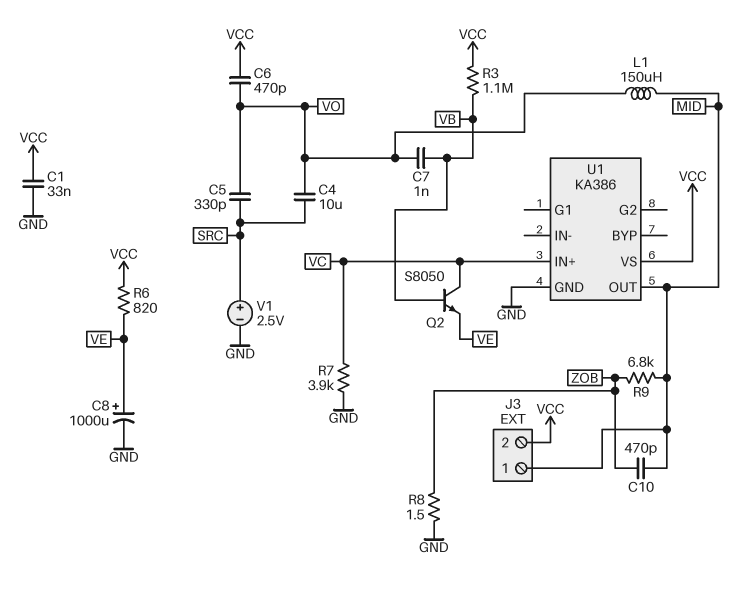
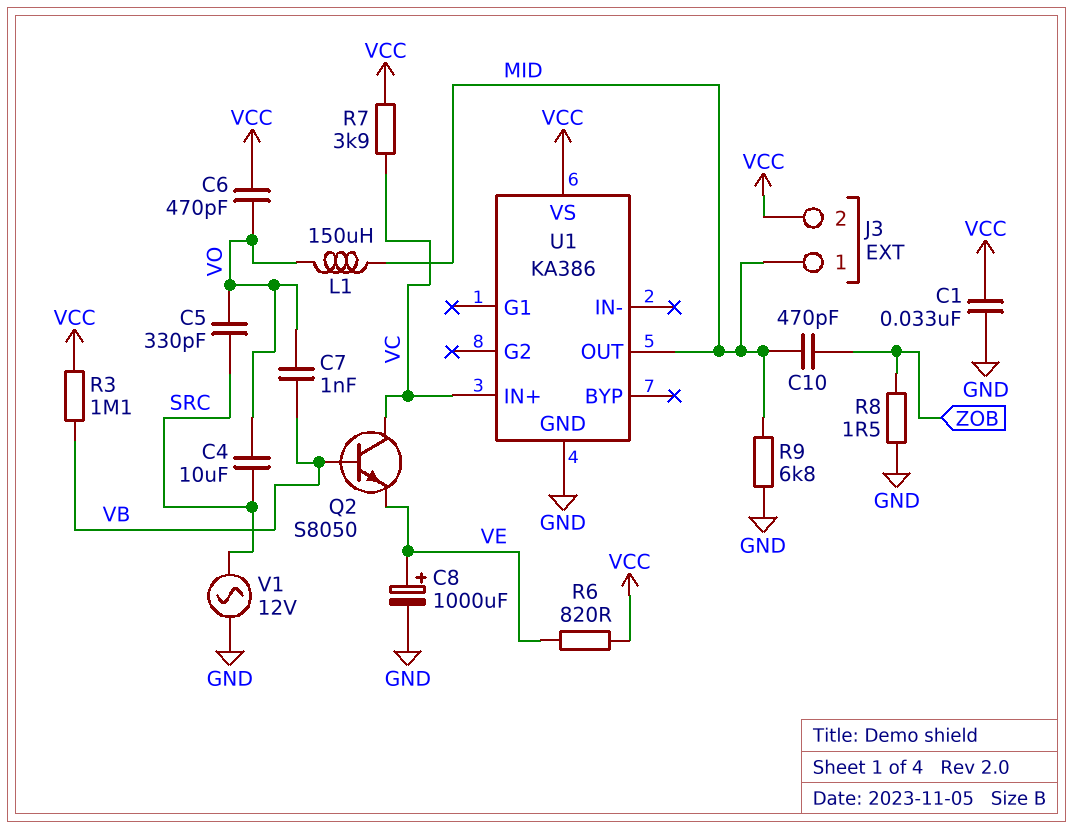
R7: 3.9k (GND, VC) -> 3.9k (VC, VCC)
R9: 6.8k (MID, ZOB) -> 6.8k (GND, MID)
V1: 2.5V (plus SRC, minus GND) -> AC 12V (GND, SRC)

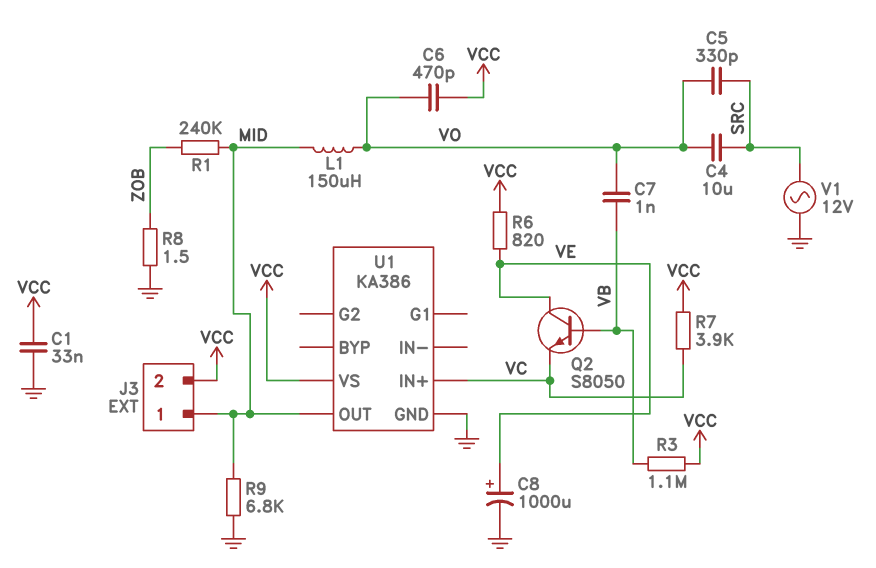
C10: 470pF (MID, ZOB) -> none
Q2: NPN S8050 (B VB, C VC, E VE) -> NPN S8050 (B VB, C VE, E VC)
R1: none -> 240k (MID, ZOB)

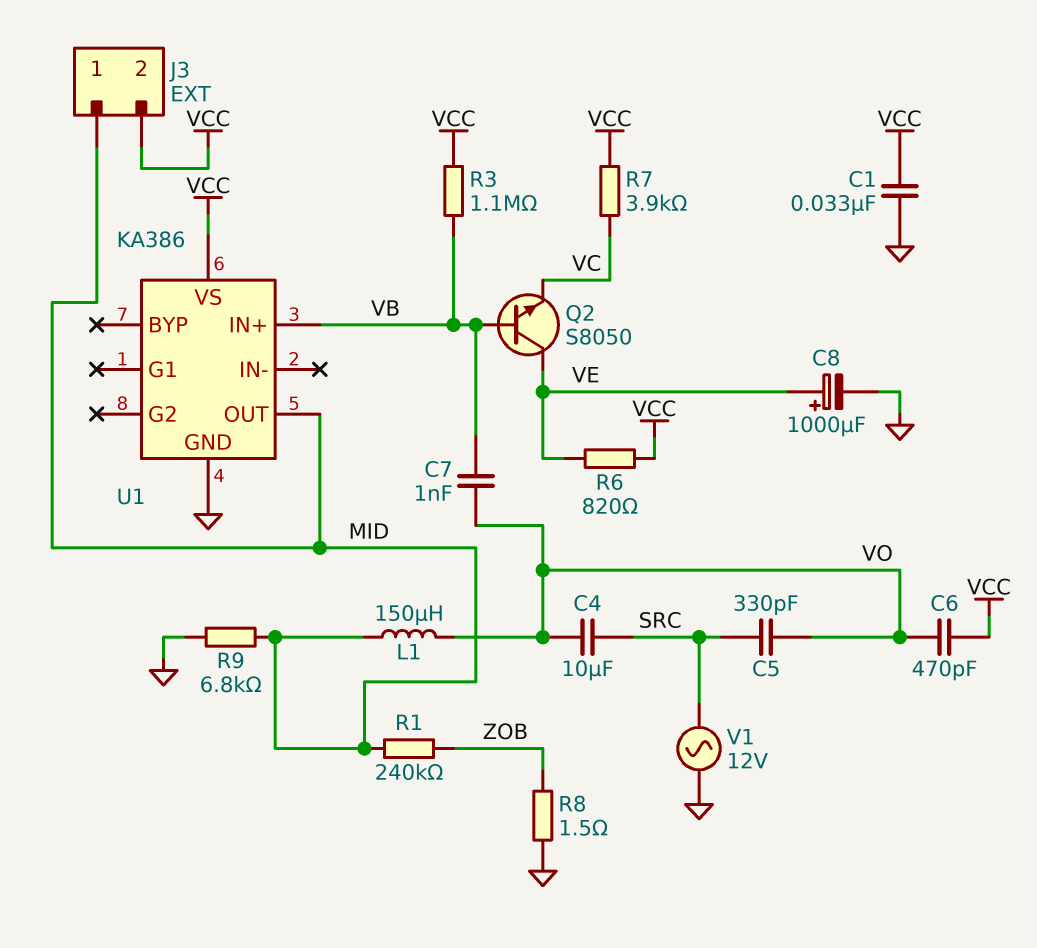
U1 pin IN+: VC -> VB

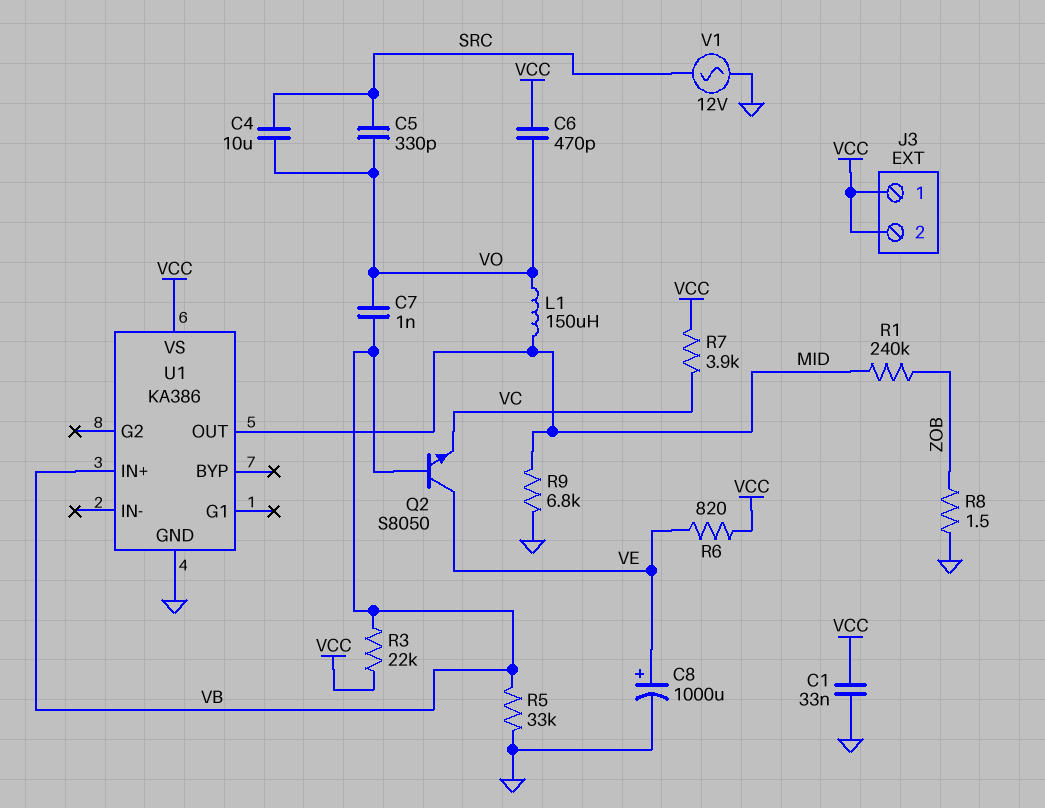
J3 pin 1: MID -> VCC
R3: 1.1M (VB, VCC) -> 22k (VB, VCC)
R5: none -> 33k (GND, VB)

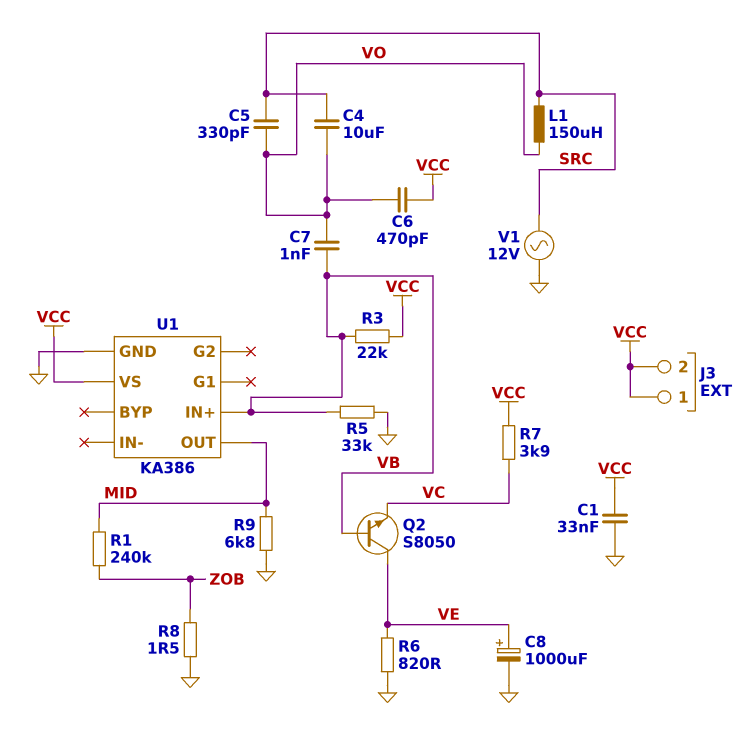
L1: 150uH (MID, VO) -> 150uH (SRC, VO)
R6: 820 (VCC, VE) -> 820 (GND, VE)

